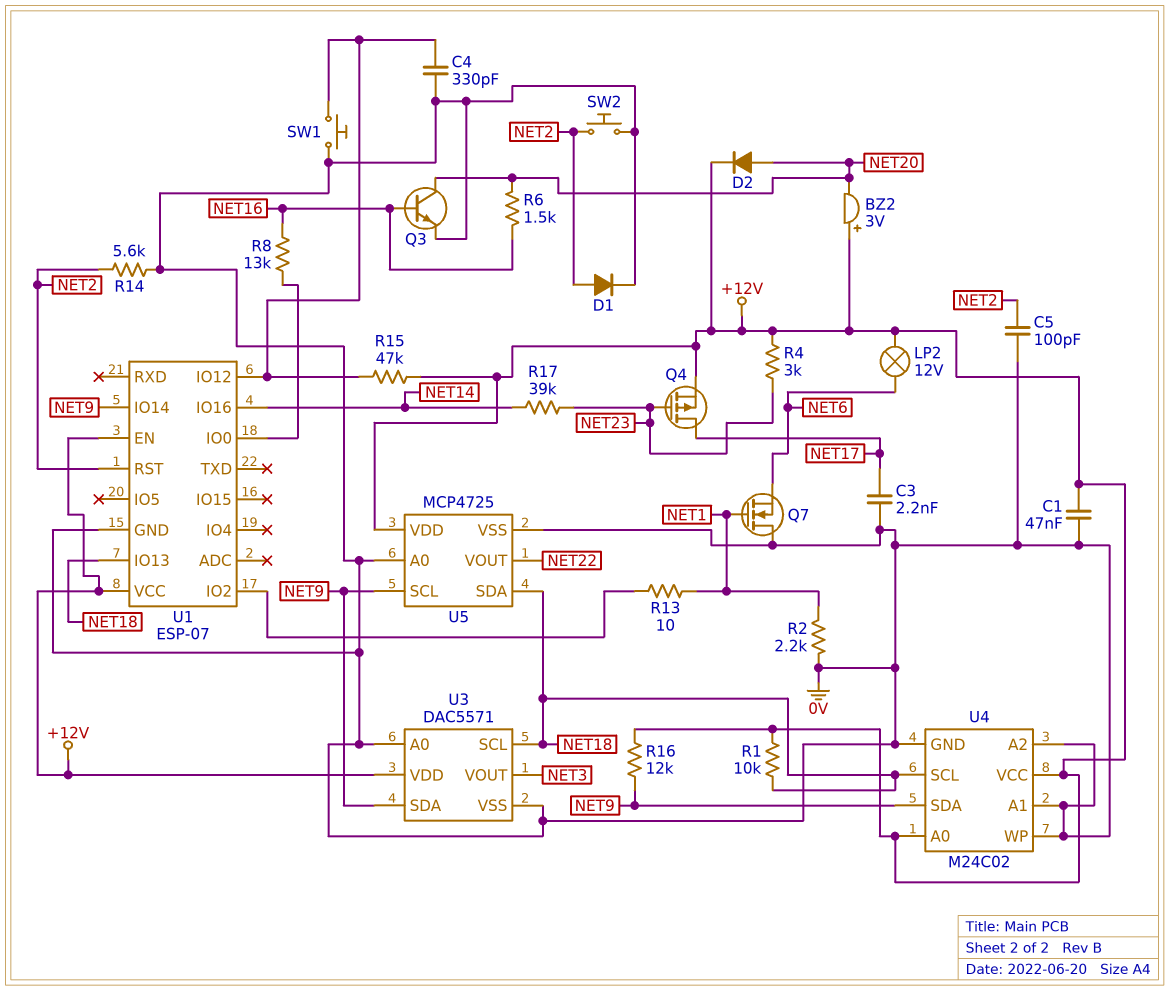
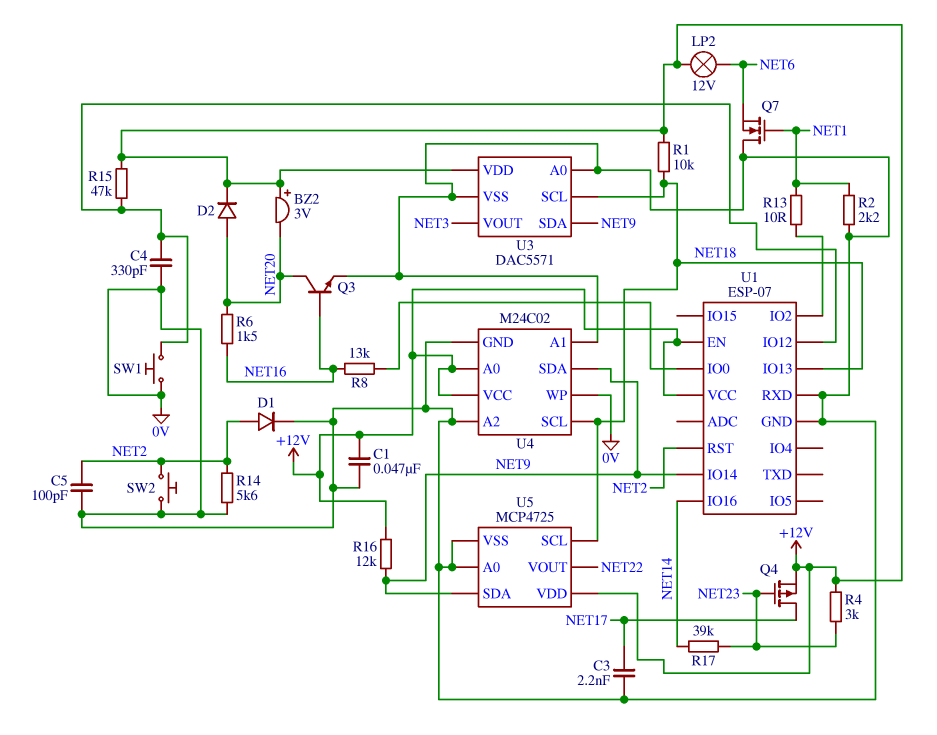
U1 pin RXD: none -> 0V
U5 pin SCL: NET9 -> NET18
U5 pin SDA: NET18 -> NET9

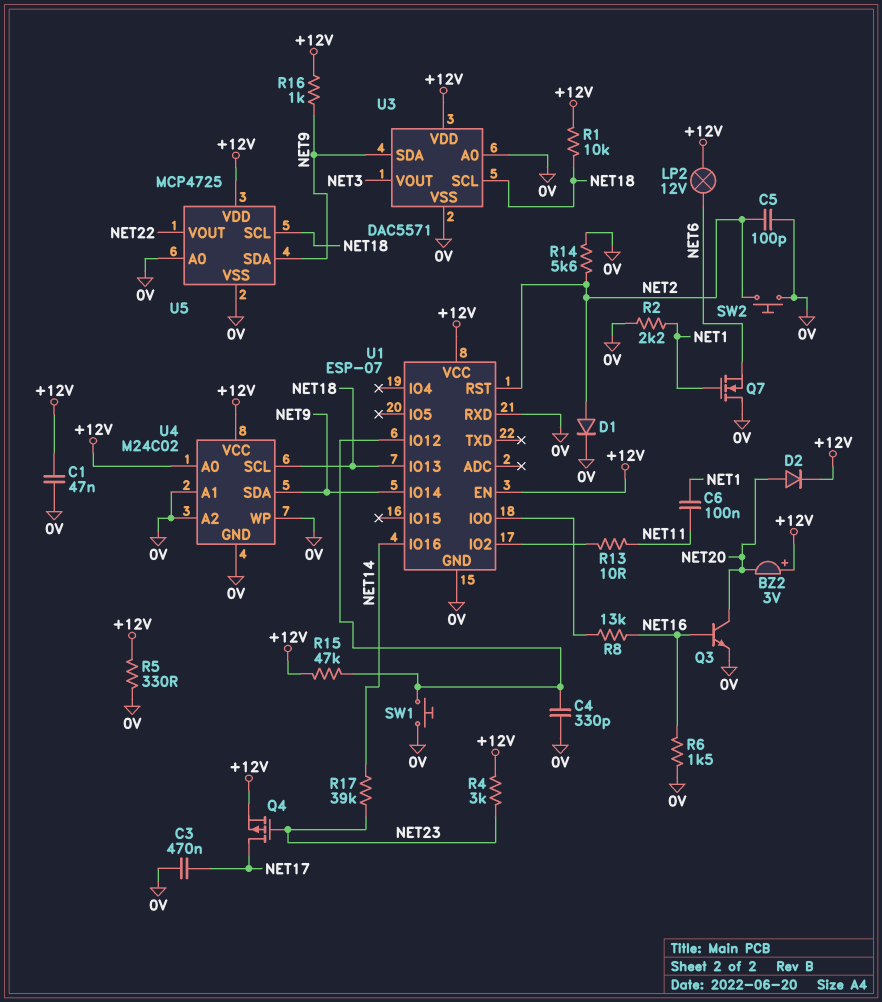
C3: 2.2nF (0V, NET17) -> 470nF (0V, NET17)
C6: none -> 100nF (NET1, NET11)
R5: none -> 330 (+12V, 0V)
R6: 1.5k (NET16, NET20) -> 1.5k (0V, NET16)
R13: 10 (NET1, U1/IO2) -> 10 (NET11, U1/IO2)
R16: 12k (+12V, NET9) -> 1k (+12V, NET9)

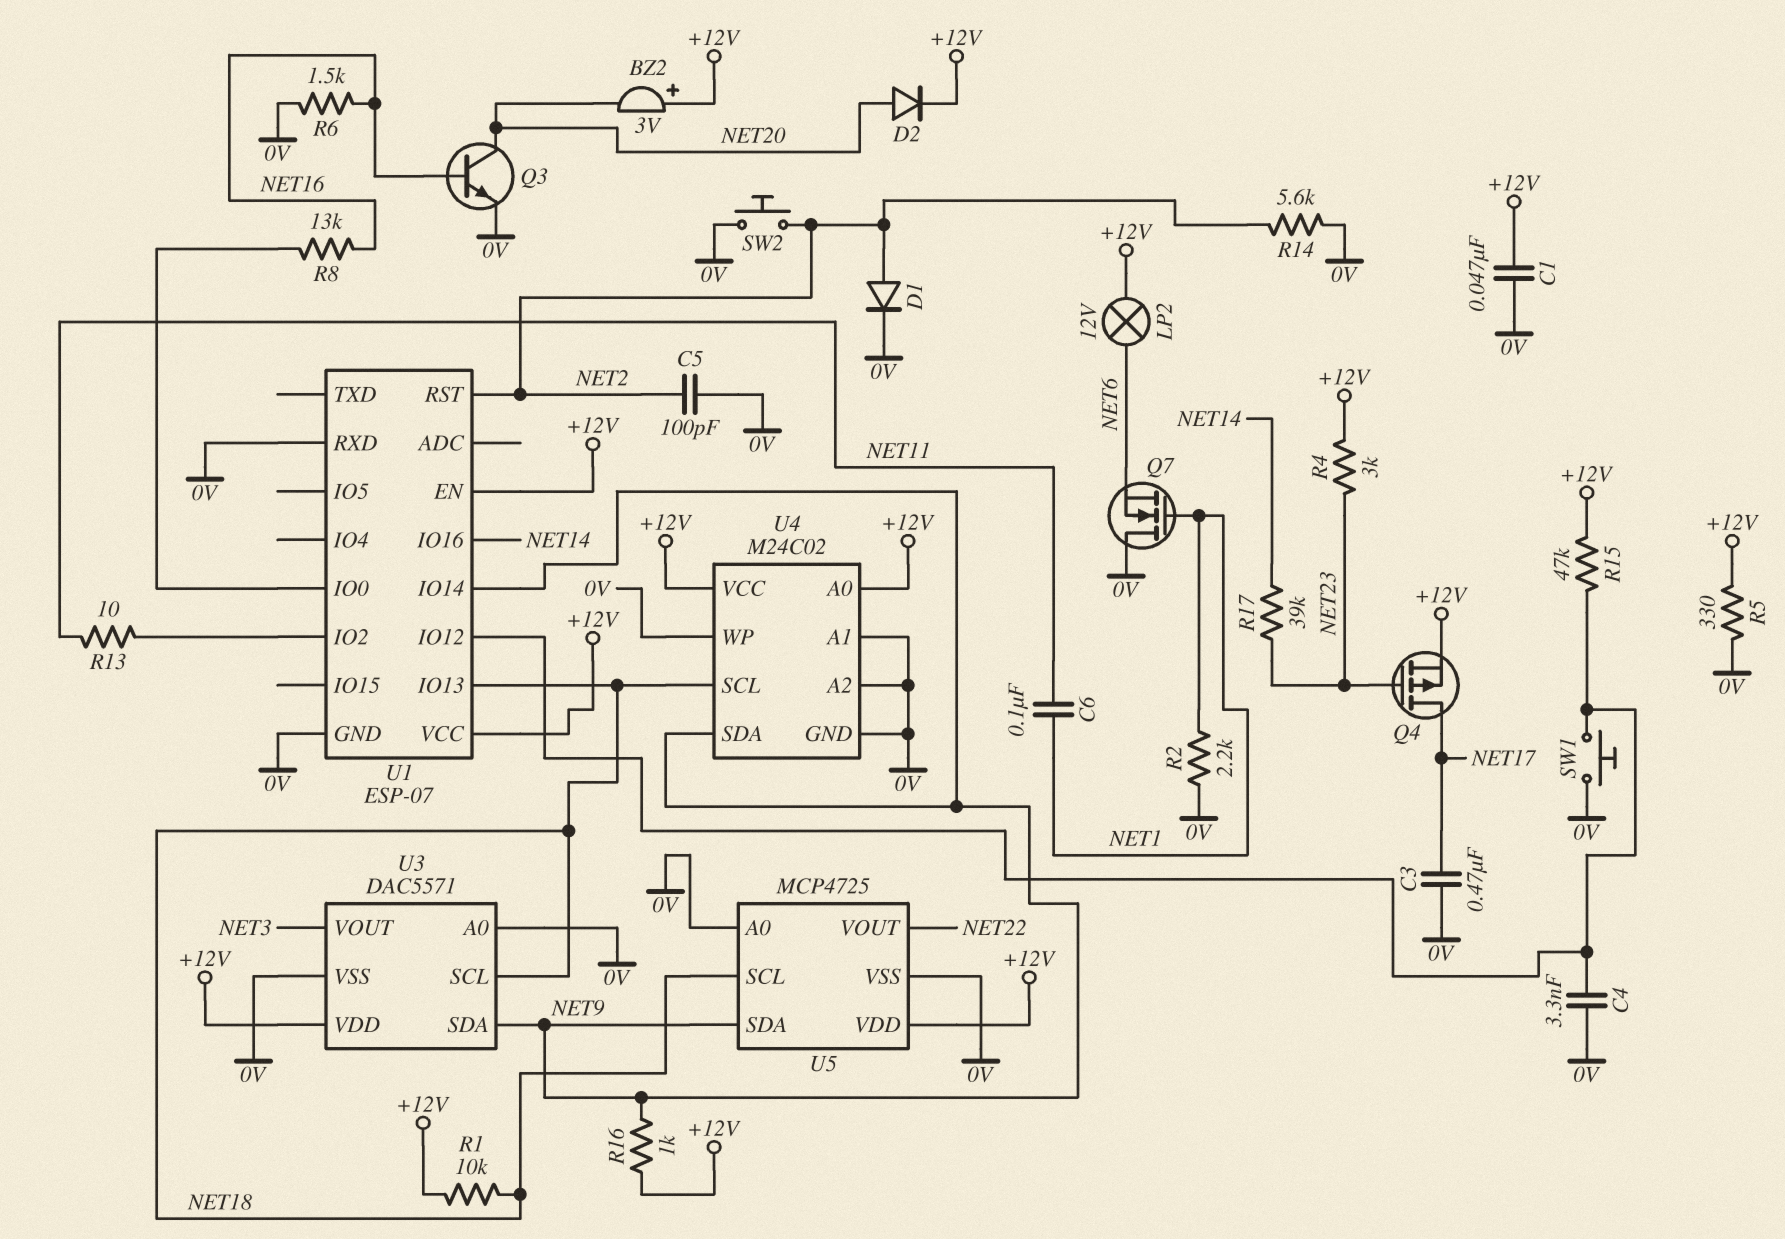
C4: 330pF (0V, U1/IO12) -> 3.3nF (0V, U1/IO12)

